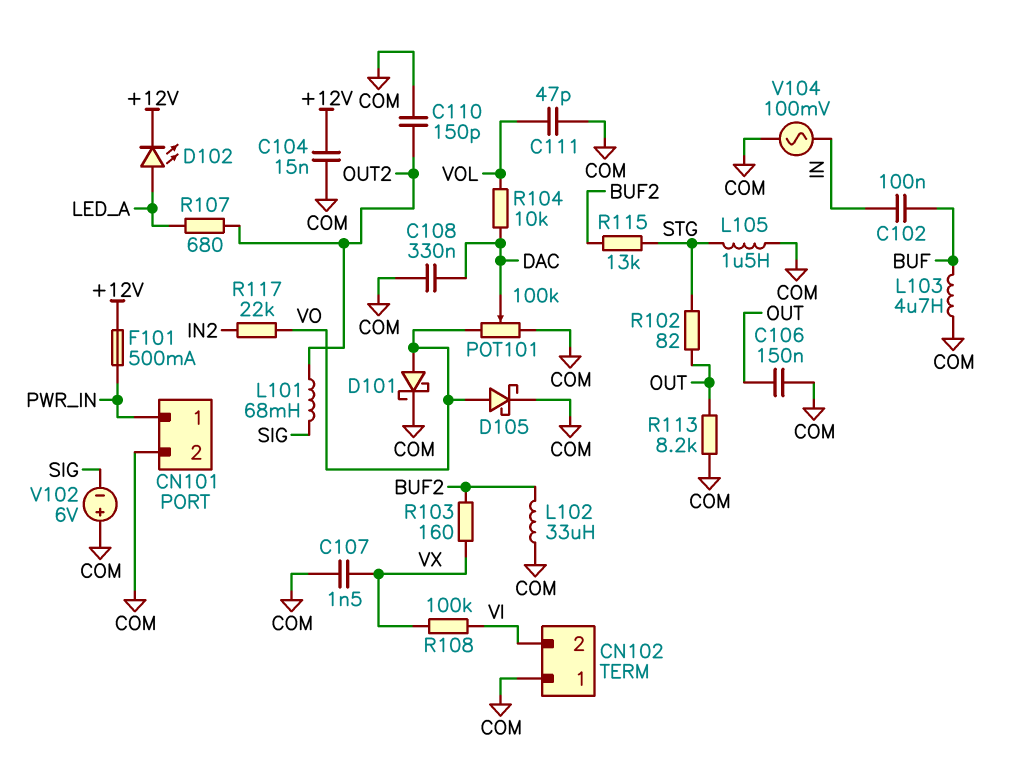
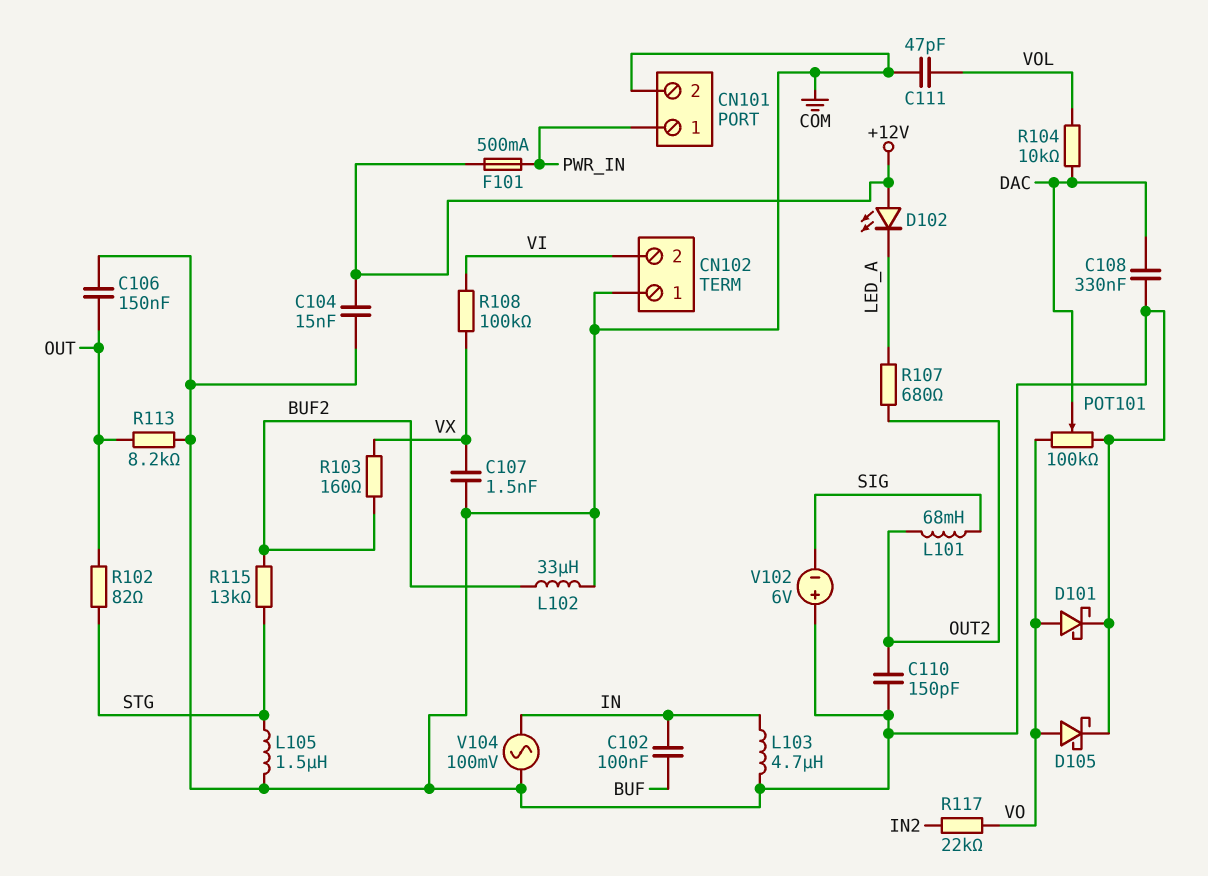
D102: LED (A LED_A, K +12V) -> LED (A +12V, K LED_A)
L103: 4.7uH (BUF, COM) -> 4.7uH (COM, IN)

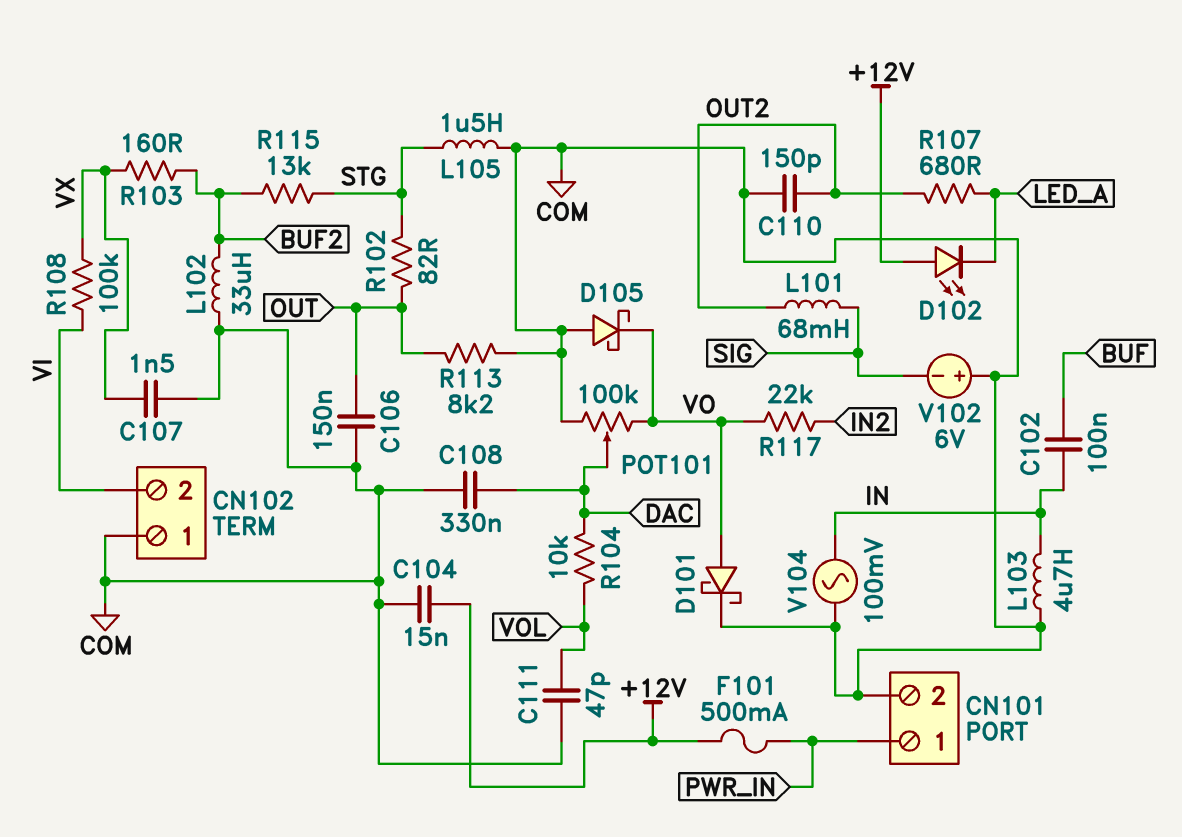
D105: schottky (A VO, K COM) -> schottky (A COM, K VO)

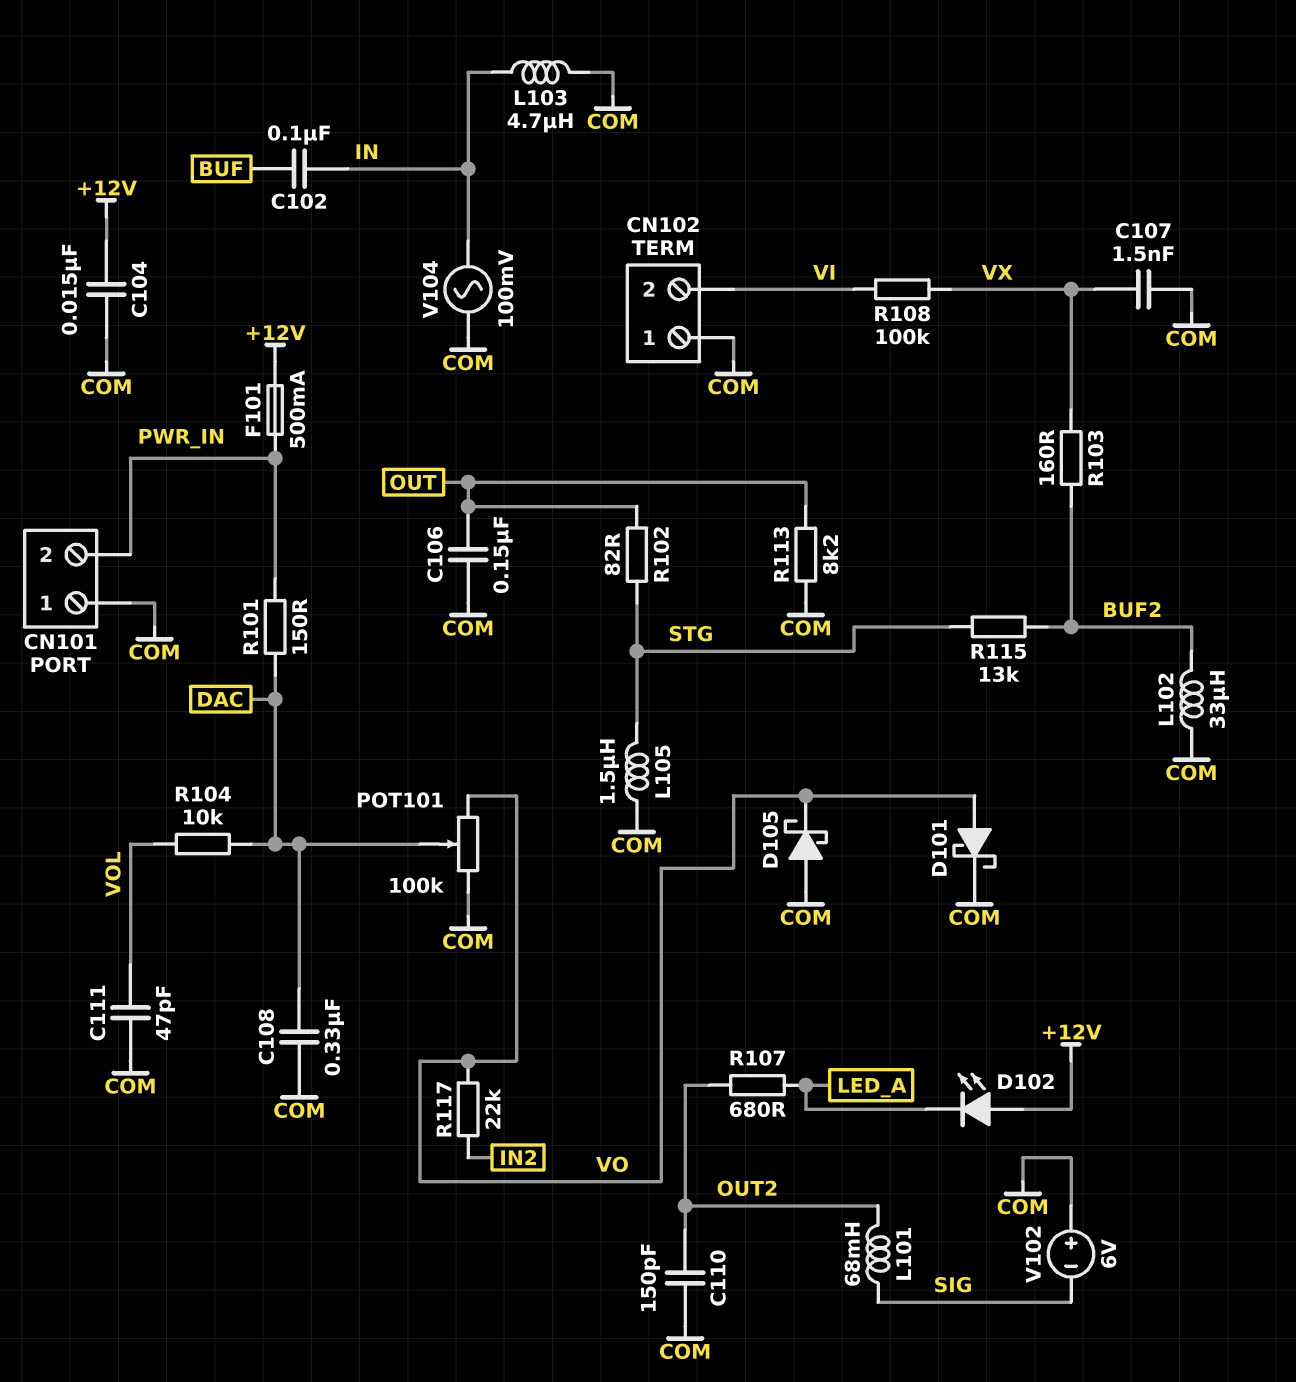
CN101 pin 1: PWR_IN -> COM
CN101 pin 2: COM -> PWR_IN
R101: none -> 150 (DAC, PWR_IN)

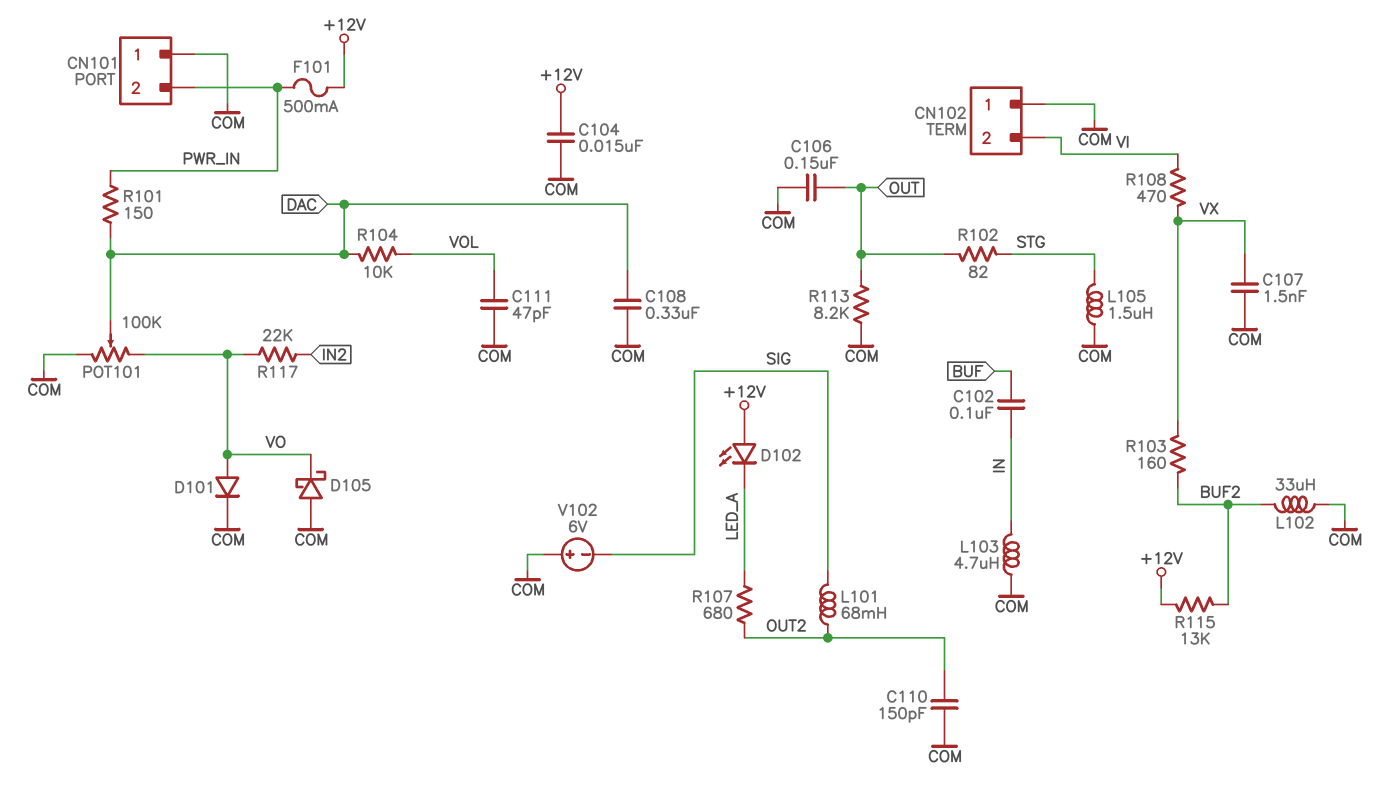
D101: schottky (A VO, K COM) -> diode (A VO, K COM)
R108: 100k (VI, VX) -> 470 (VI, VX)
R115: 13k (BUF2, STG) -> 13k (+12V, BUF2)
V104: AC 100mV (COM, IN) -> none

